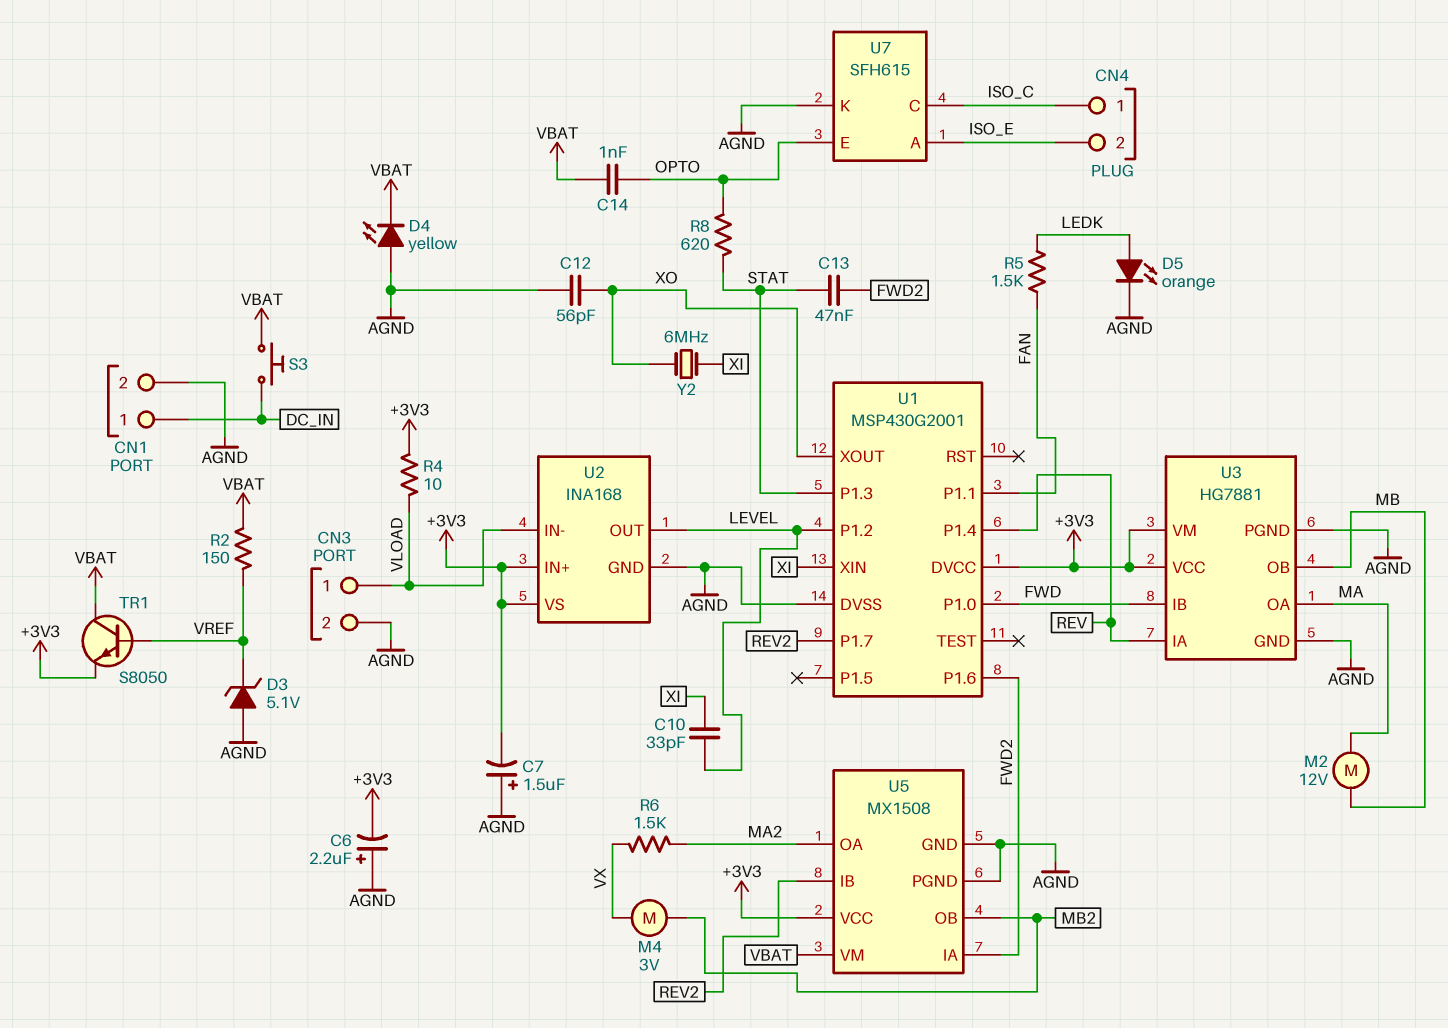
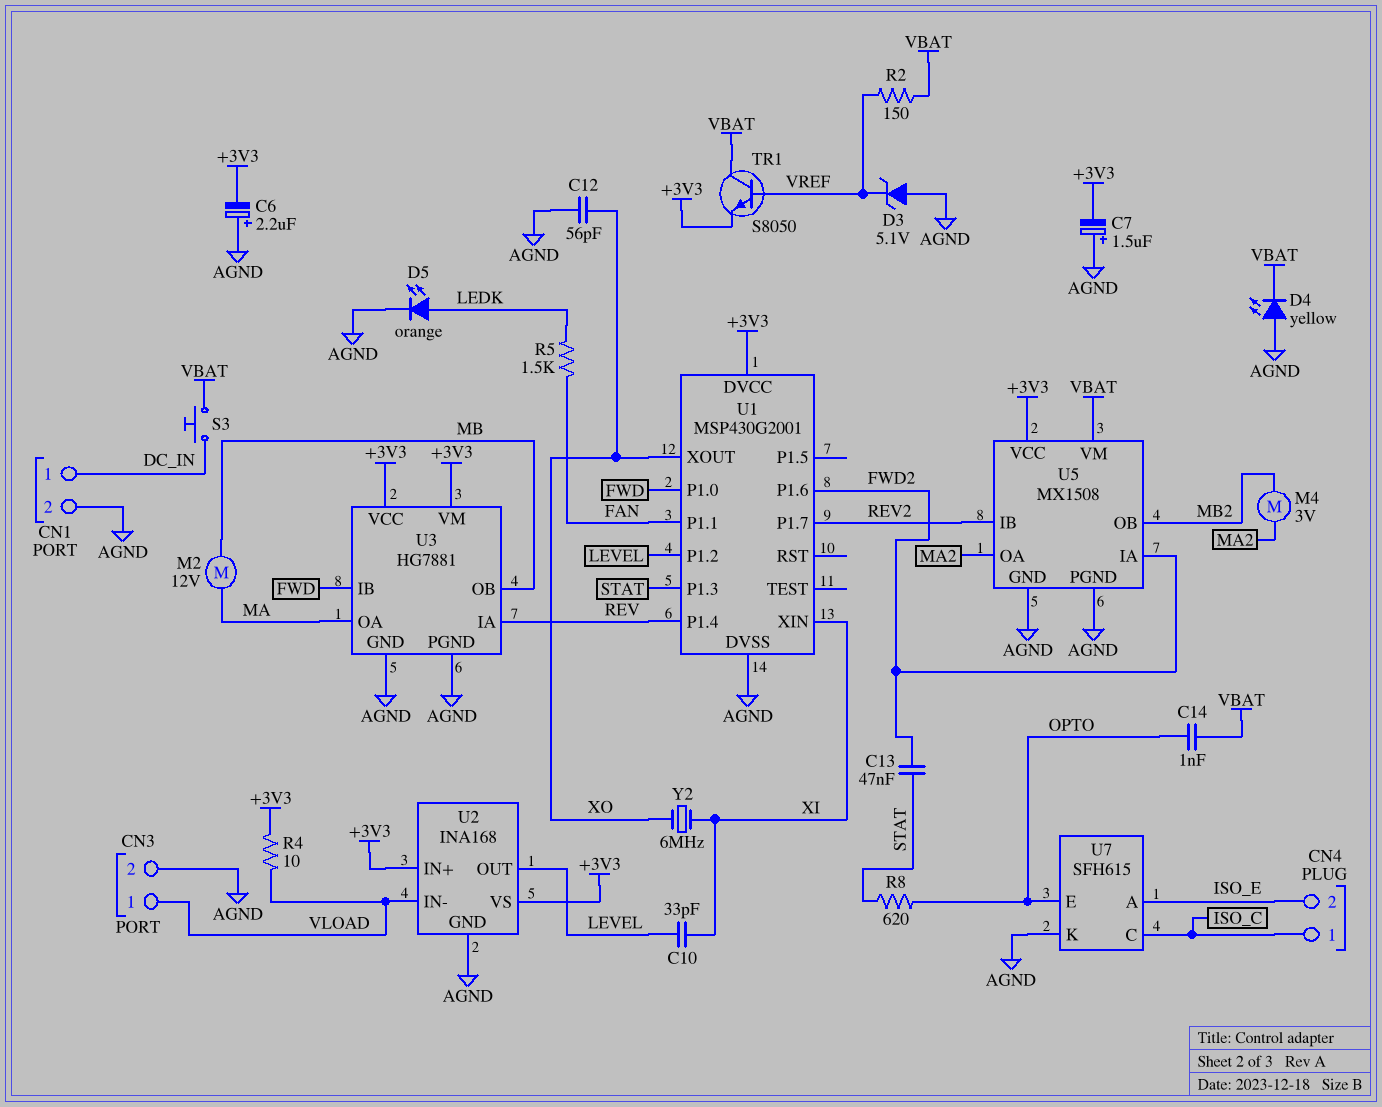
M4: motor 3V (MB2, VX) -> motor 3V (MA2, MB2)
R6: 1.5k (MA2, VX) -> none

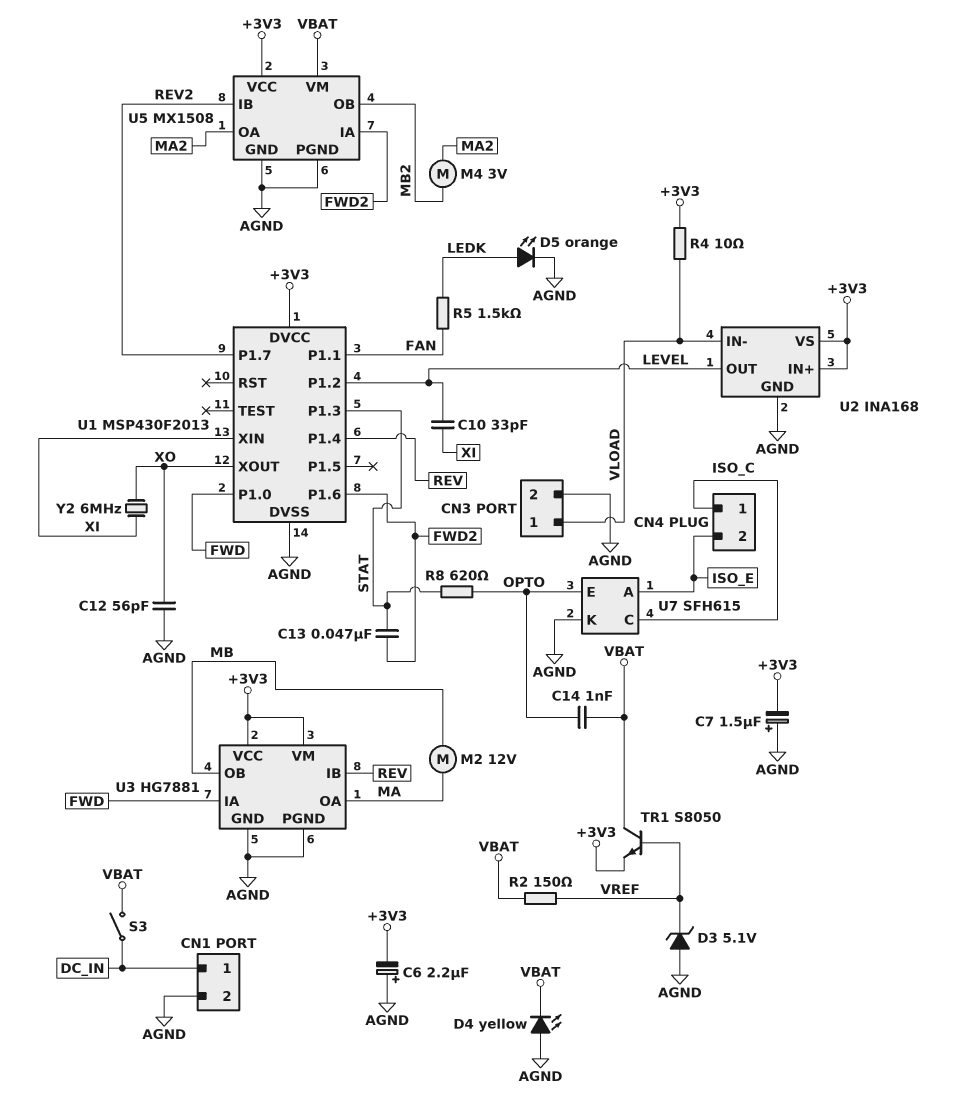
S3: button (DC_IN, VBAT) -> switch (DC_IN, VBAT)
U1: MSP430G2001 -> MSP430F2013
U3 pin IA: REV -> FWD
U3 pin IB: FWD -> REV

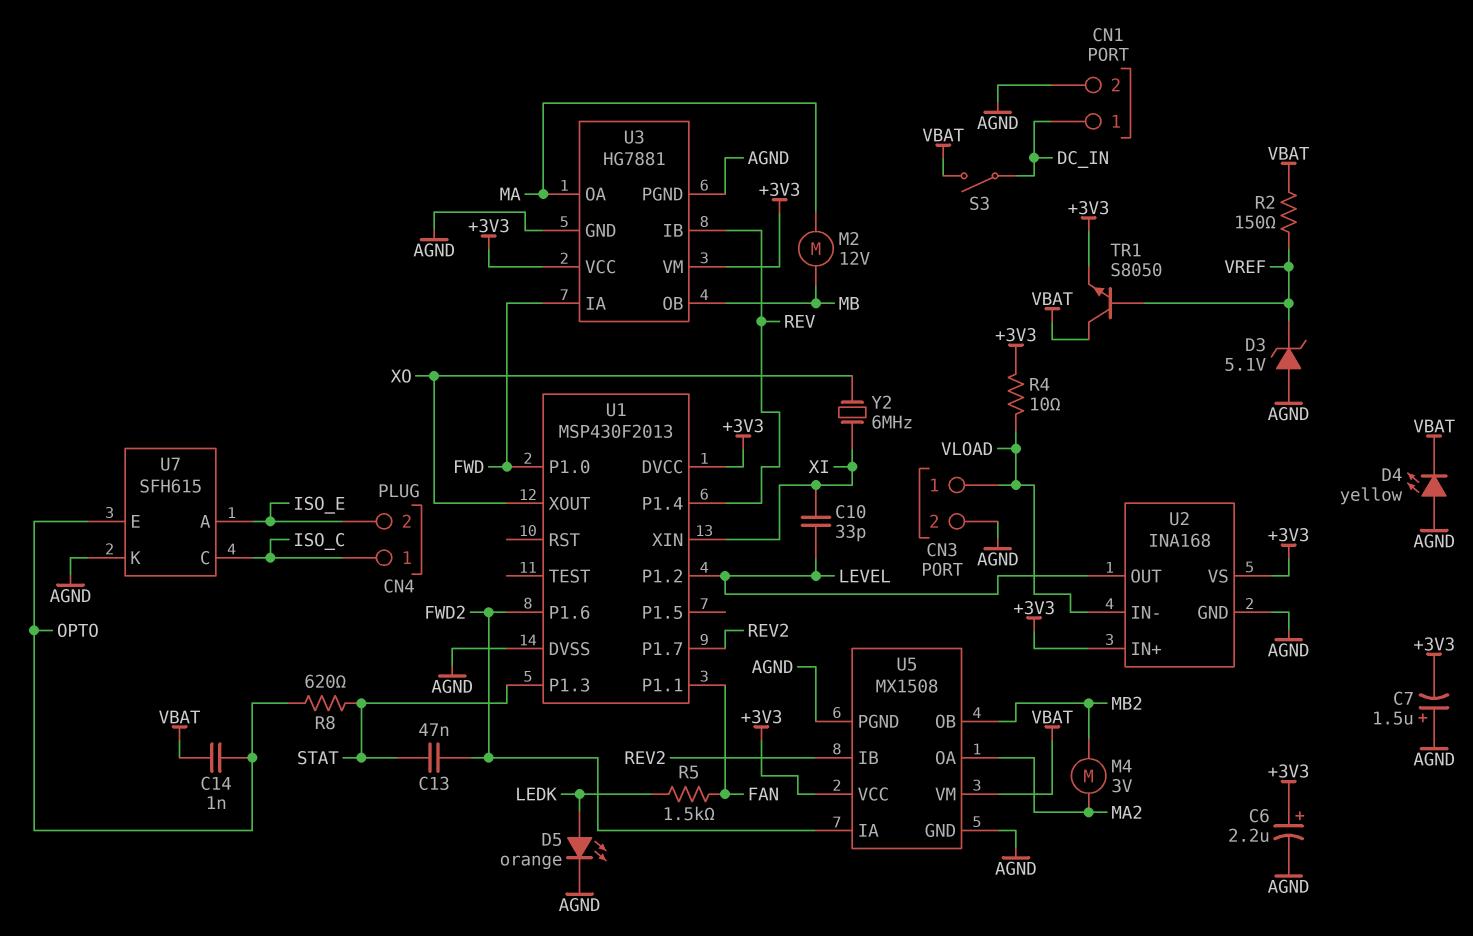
C6: 2.2uF (plus AGND, minus +3V3) -> 2.2uF (plus +3V3, minus AGND)
C12: 56pF (AGND, XO) -> none

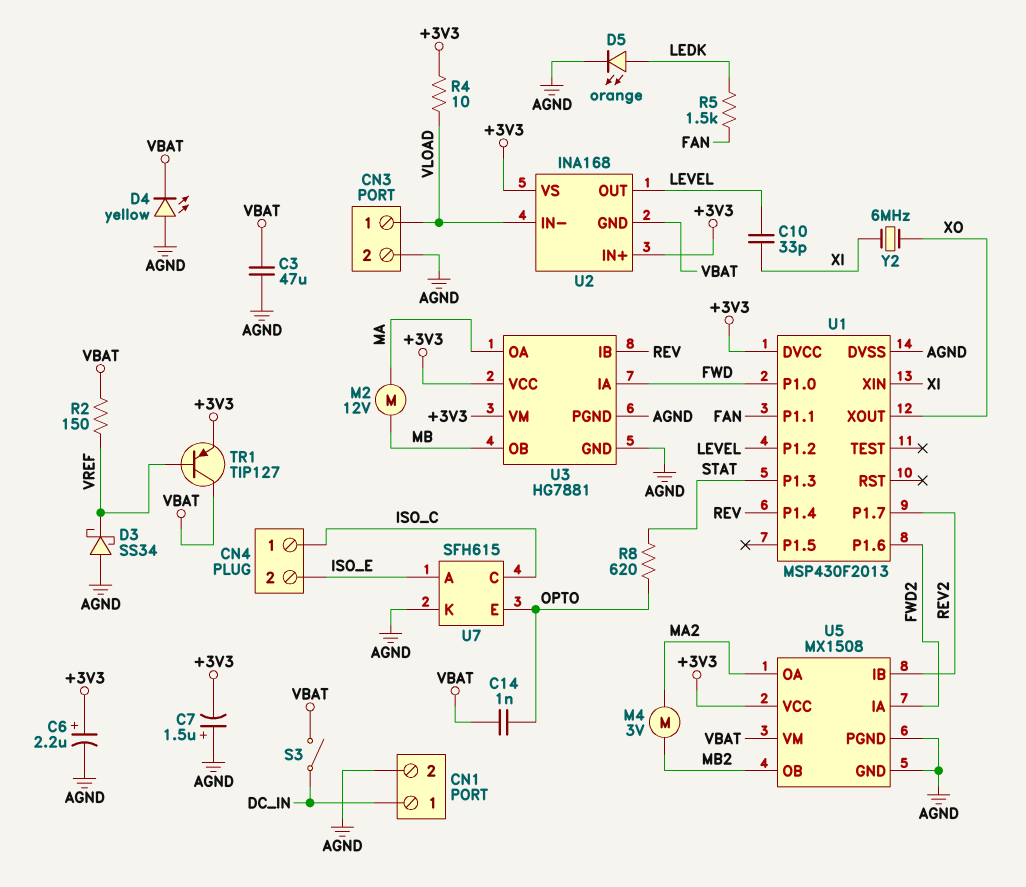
C3: none -> 47uF (AGND, VBAT)
C13: 47nF (FWD2, STAT) -> none
D3: zener 5.1V (A AGND, K VREF) -> schottky SS34 (A AGND, K VREF)
TR1: NPN S8050 (B VREF, C VBAT, E +3V3) -> PNP TIP127 (B VREF, C VBAT, E +3V3)
U2 pin GND: AGND -> VBAT

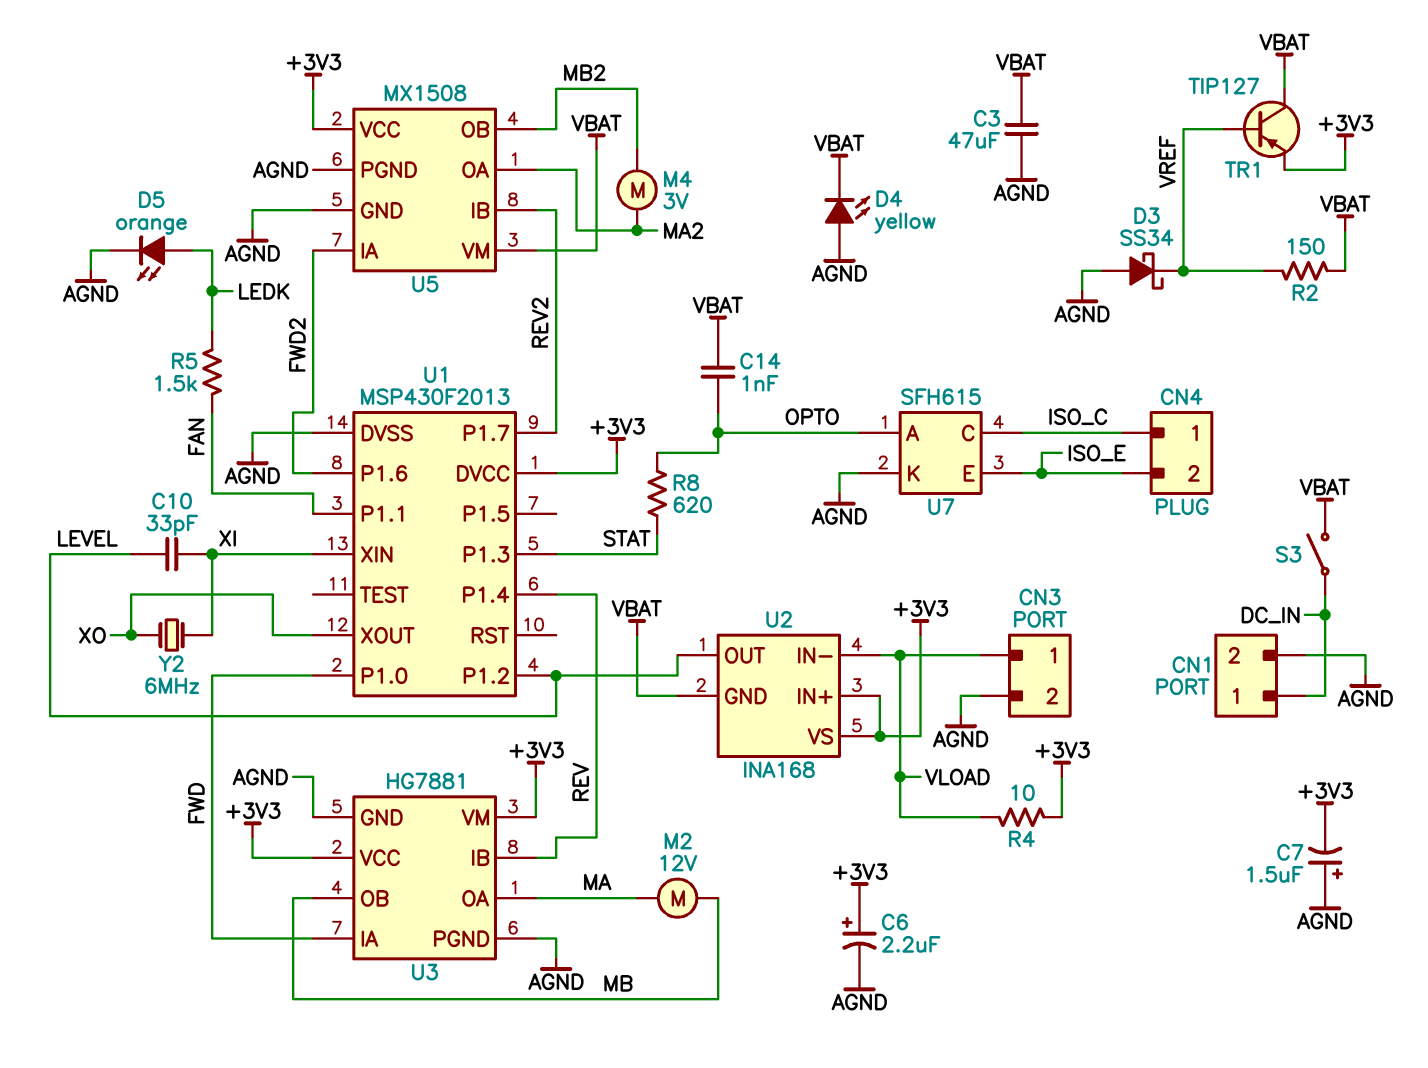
U7 pin A: ISO_E -> OPTO
U7 pin E: OPTO -> ISO_E

